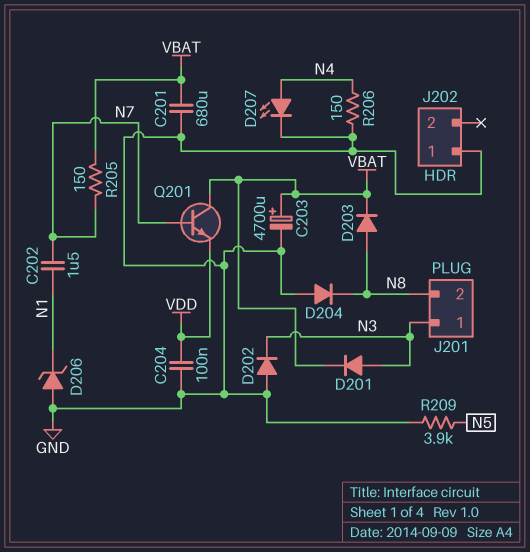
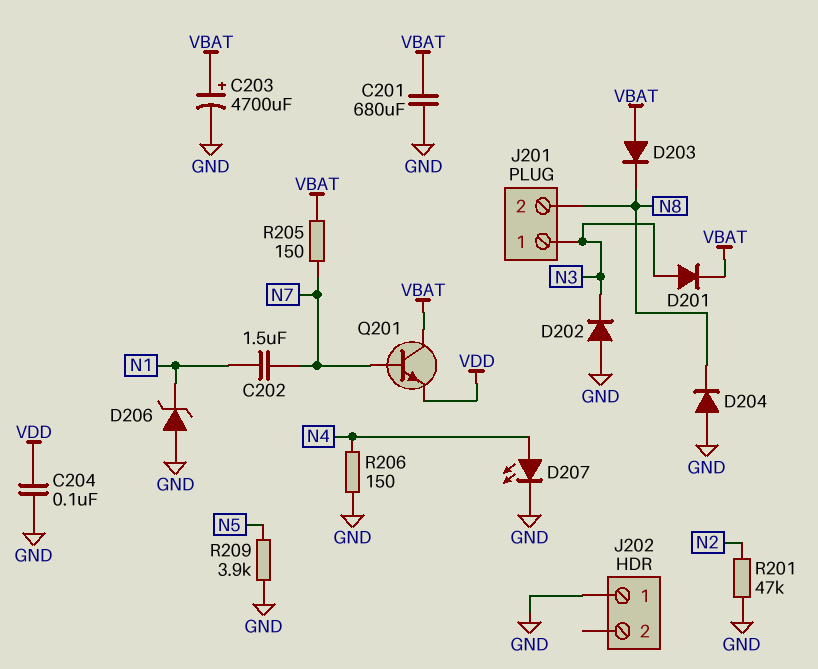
D203: diode (A N8, K VBAT) -> diode (A VBAT, K N8)
R201: none -> 47k (GND, N2)

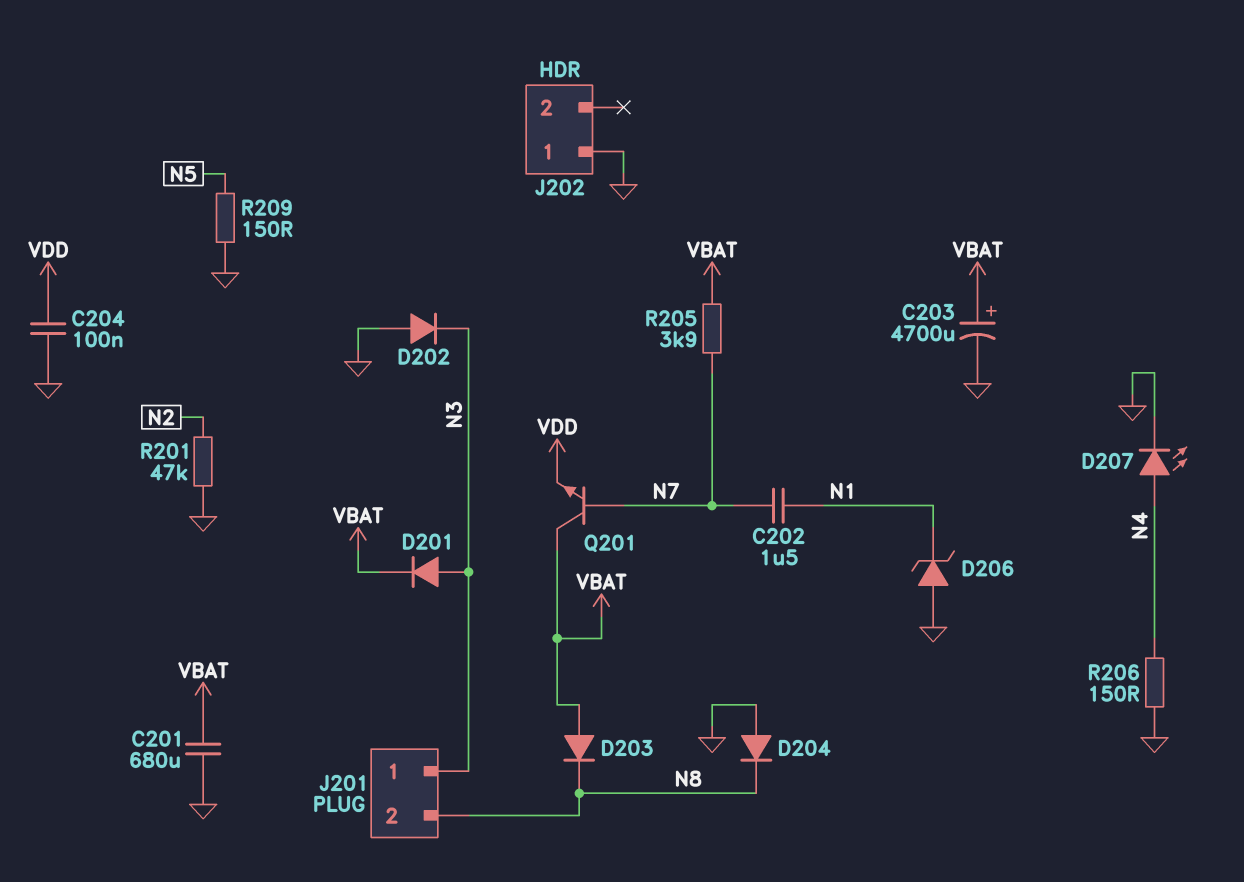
R205: 150 (N7, VBAT) -> 3.9k (N7, VBAT)
R209: 3.9k (GND, N5) -> 150 (GND, N5)

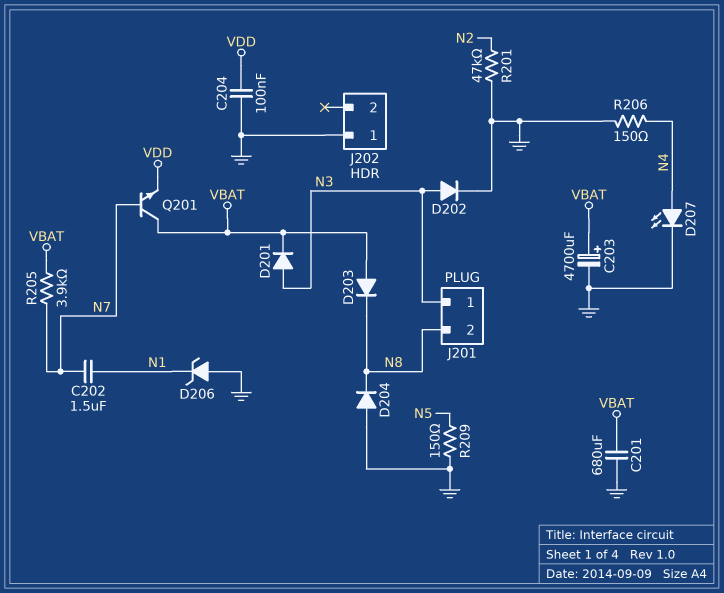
D202: diode (A GND, K N3) -> diode (A N3, K GND)

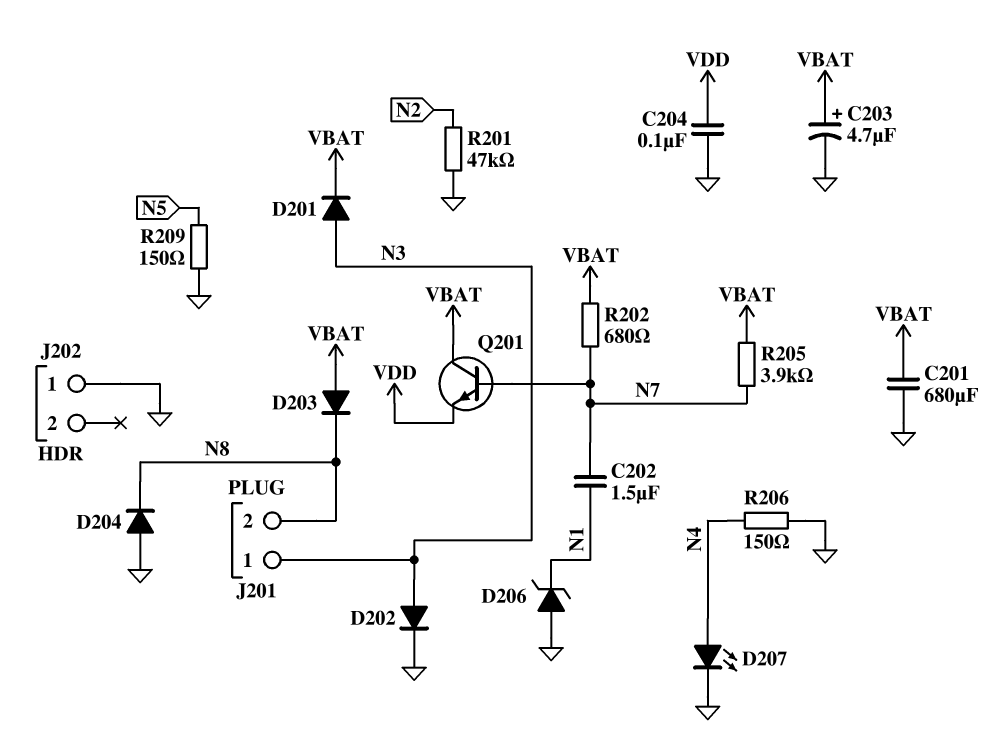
C203: 4700uF (plus VBAT, minus GND) -> 4.7uF (plus VBAT, minus GND)
R202: none -> 680 (N7, VBAT)

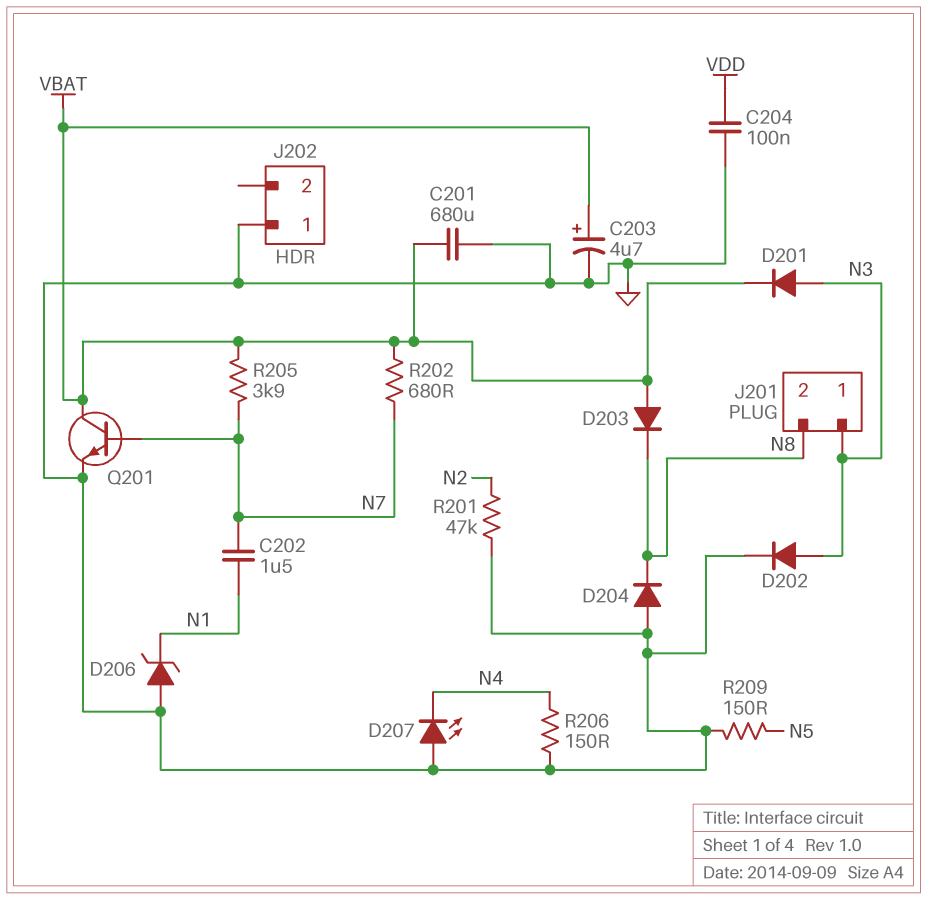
D207: LED (A N4, K GND) -> LED (A GND, K N4)
Q201: NPN (B N7, C VBAT, E VDD) -> NPN (B N7, C VBAT, E GND)

